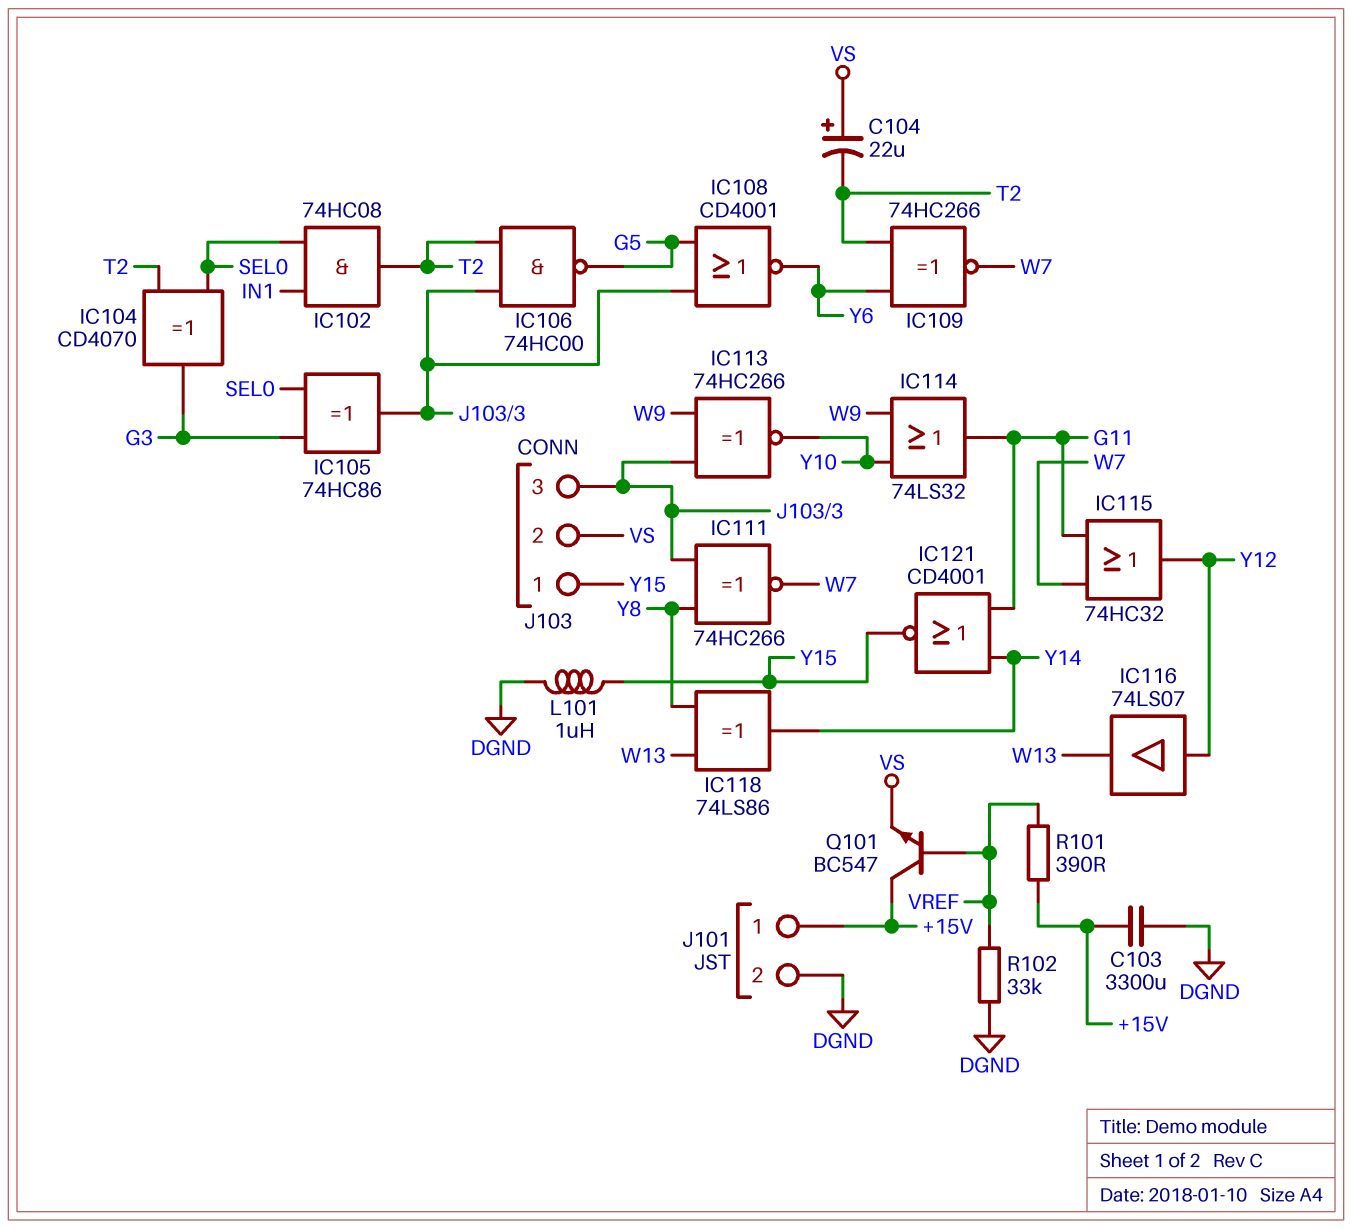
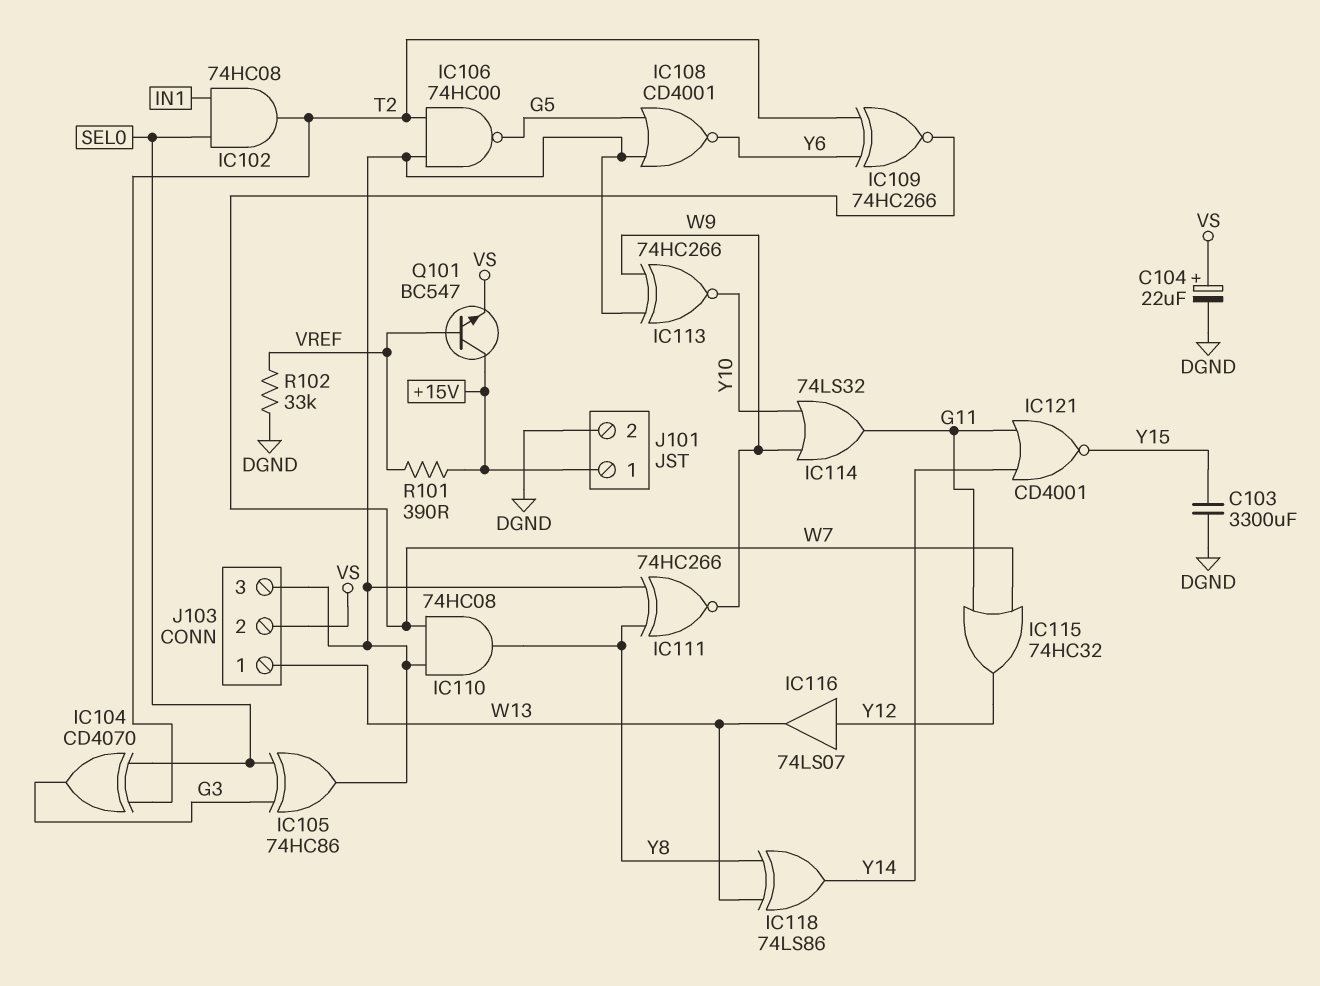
C103: 3300uF (+15V, DGND) -> 3300uF (DGND, Y15)
C104: 22uF (plus VS, minus T2) -> 22uF (plus VS, minus DGND)
IC110: none -> AND 74HC08 (in J103/3, in W7, out Y8)
IC111: XNOR 74HC266 (in J103/3, in Y8, out W7) -> XNOR 74HC266 (in J103/3, in Y8, out W9)
J103 pin 1: Y15 -> W13
L101: 1uH (DGND, Y15) -> none

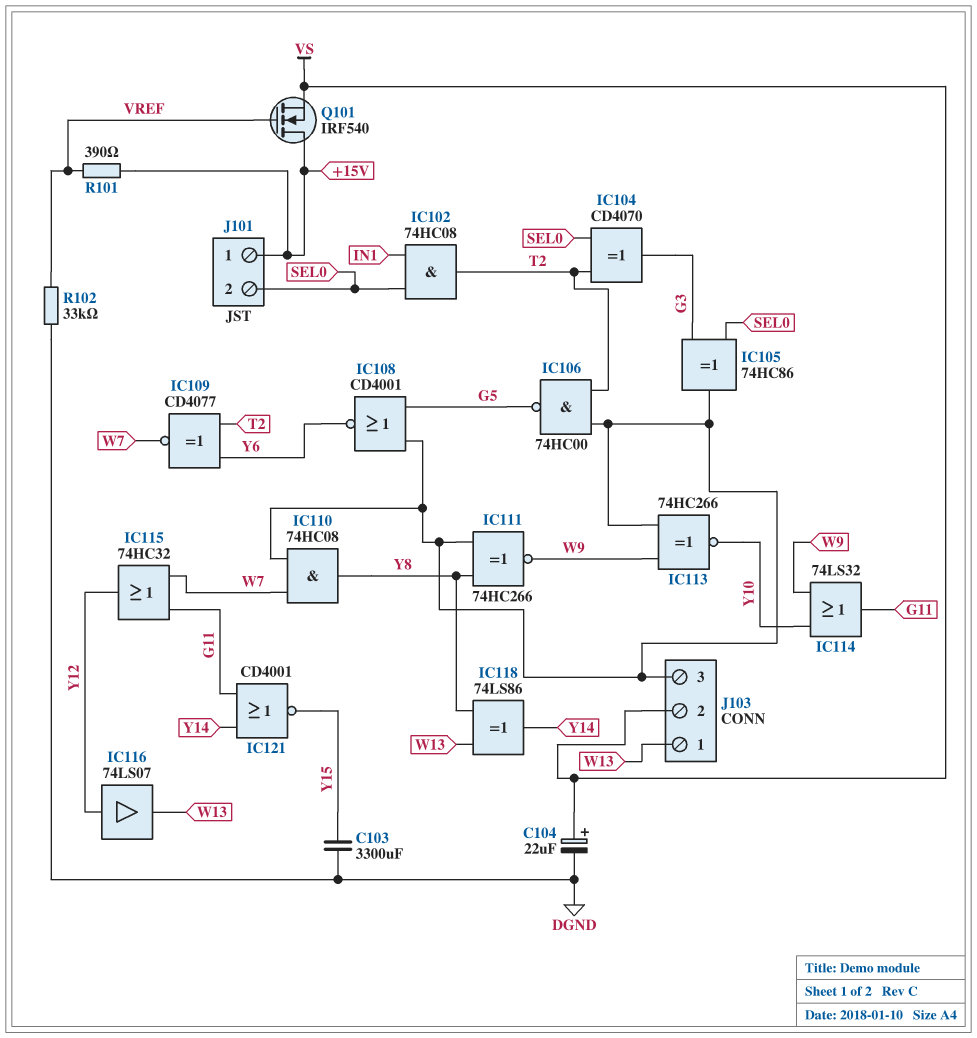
IC109: XNOR 74HC266 (in T2, in Y6, out W7) -> XNOR CD4077 (in T2, in Y6, out W7)
J101 pin 2: DGND -> SEL0
Q101: NPN BC547 (B VREF, C +15V, E VS) -> NMOS IRF540 (G VREF, D +15V, S VS)

